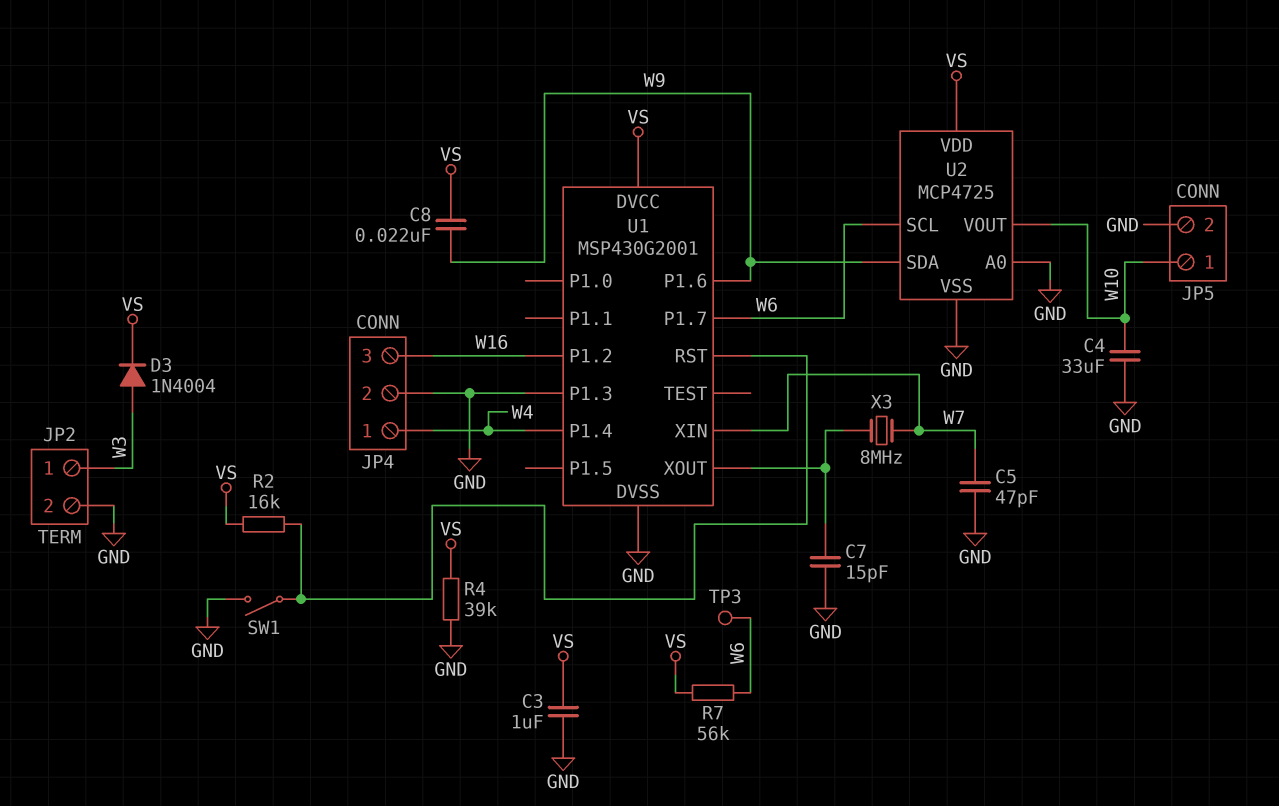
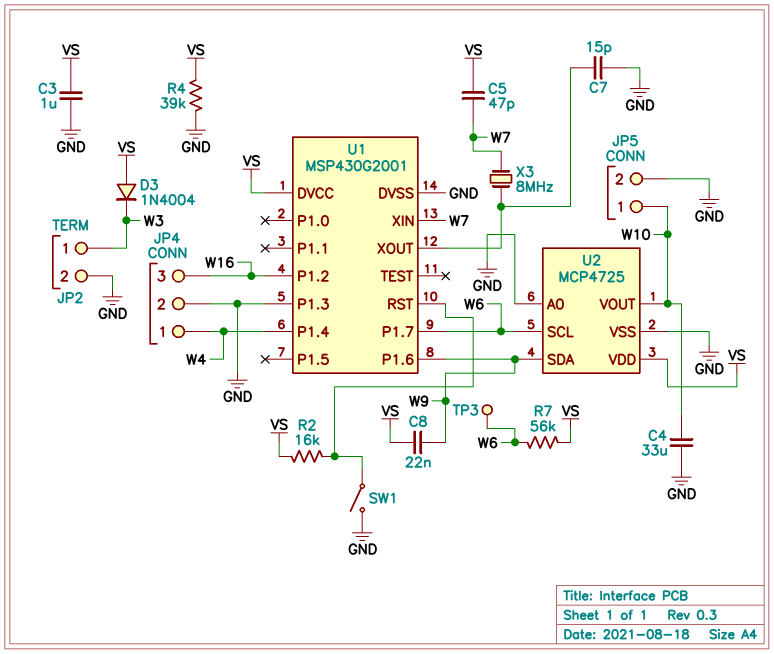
C5: 47pF (GND, W7) -> 47pF (VS, W7)
D3: diode 1N4004 (A W3, K VS) -> diode 1N4004 (A VS, K W3)

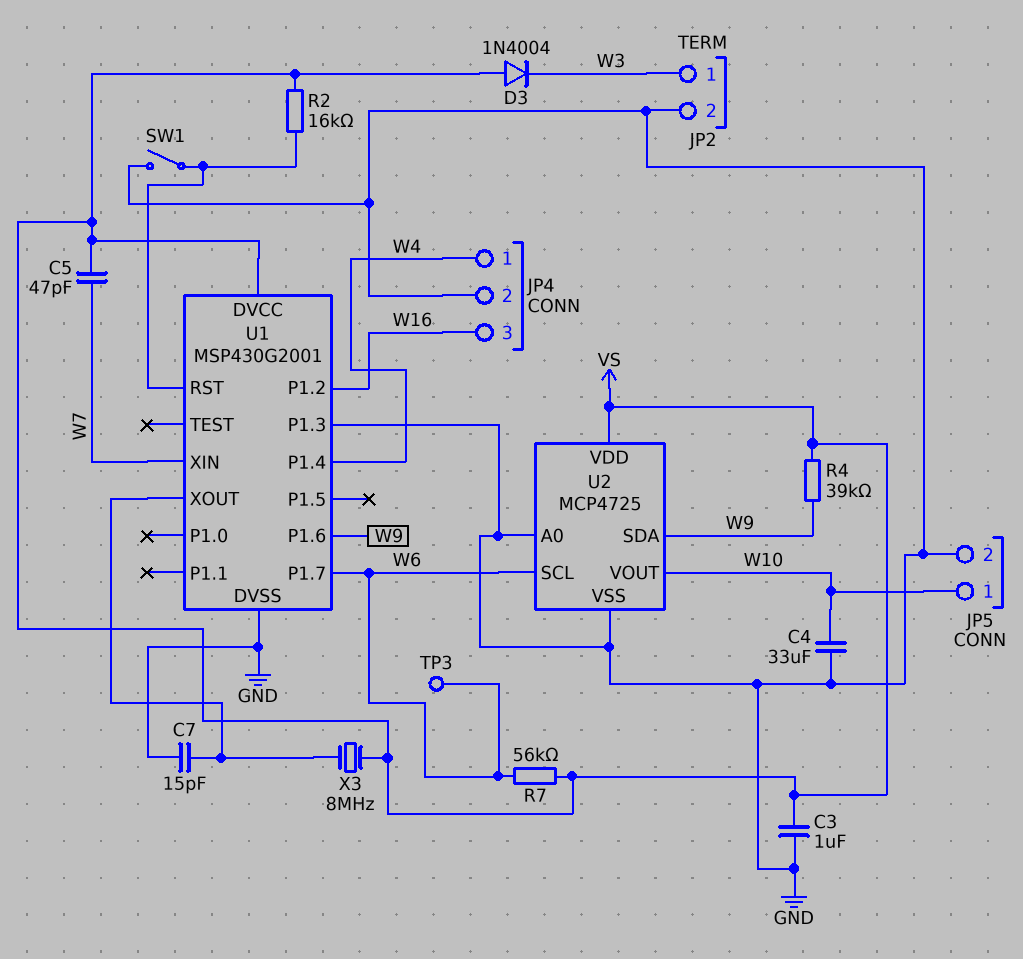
C8: 22nF (VS, W9) -> none
R4: 39k (GND, VS) -> 39k (VS, W9)
X3: 8MHz (U1/XOUT, W7) -> 8MHz (U1/XOUT, VS)

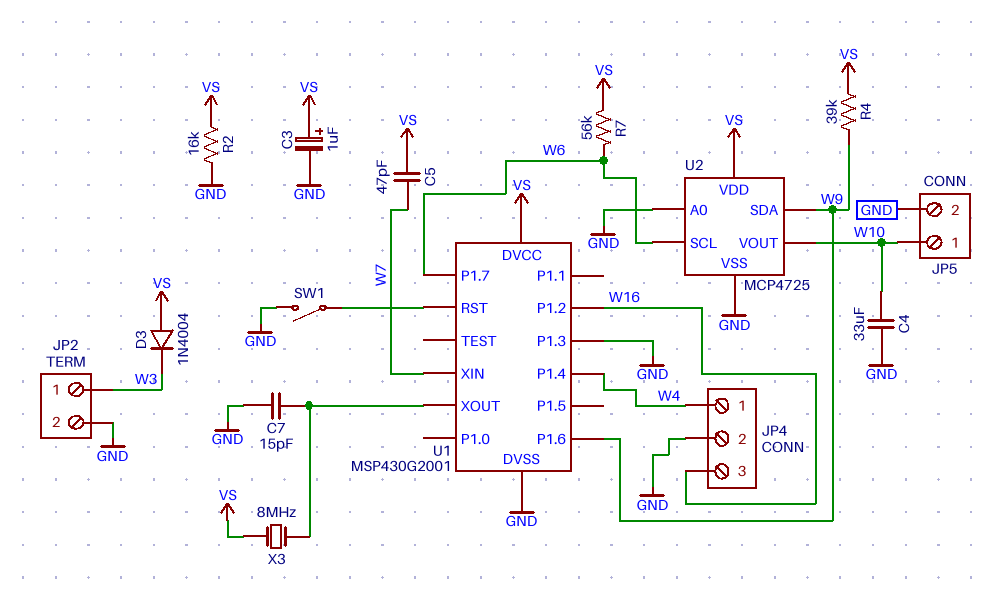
C3: 1uF (GND, VS) -> 1uF (plus VS, minus GND)
R2: 16k (U1/RST, VS) -> 16k (GND, VS)
TP3: test point (W6) -> none

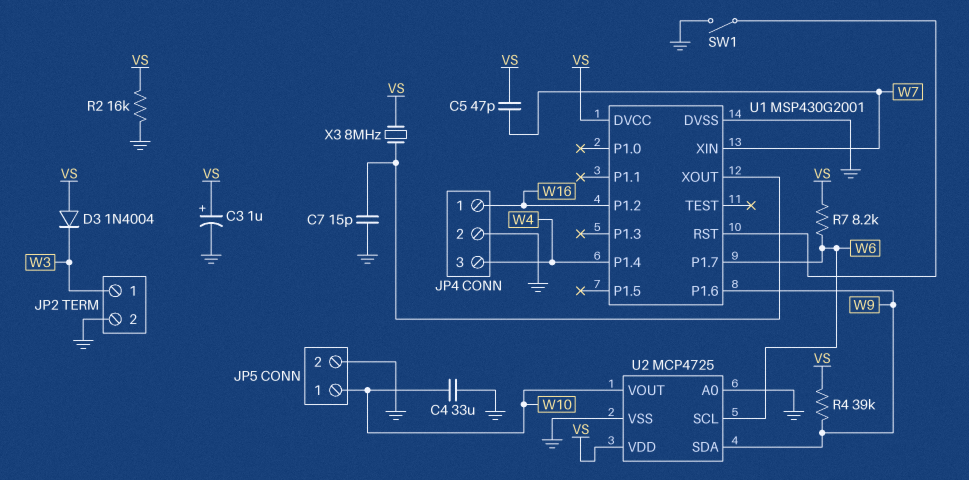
JP4 pin 1: W4 -> W16
JP4 pin 3: W16 -> W4
R7: 56k (VS, W6) -> 8.2k (VS, W6)
U1 pin P1.3: GND -> none

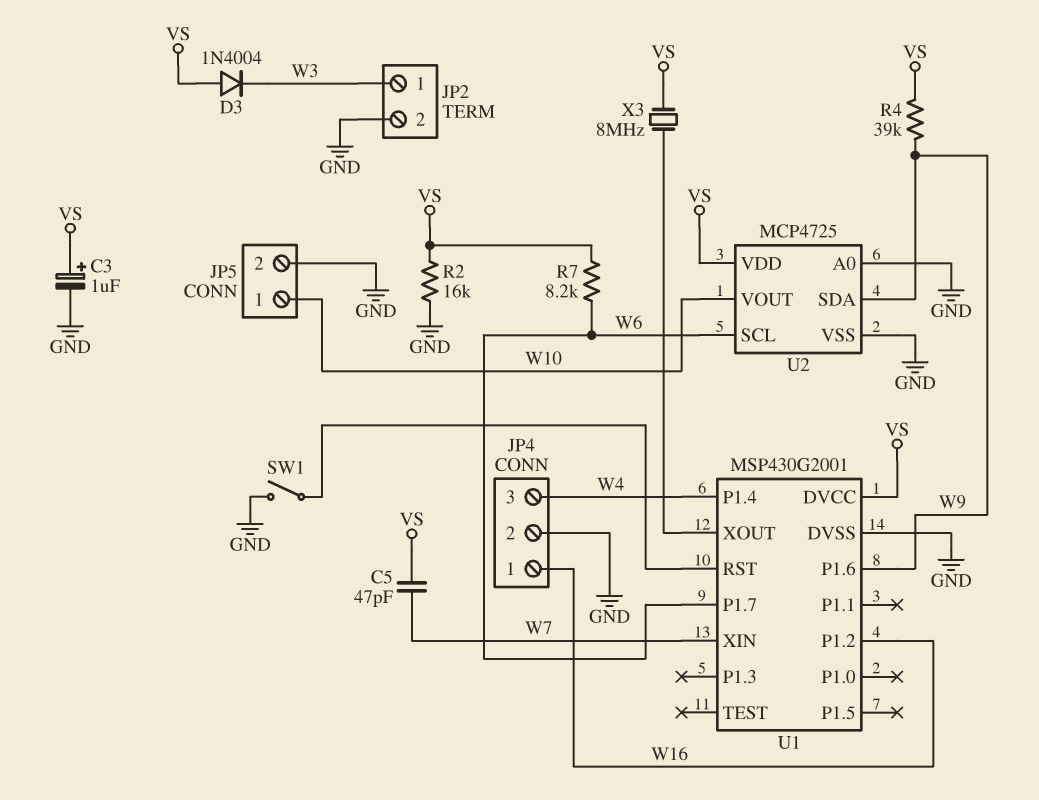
C4: 33uF (GND, W10) -> none
C7: 15pF (GND, U1/XOUT) -> none

